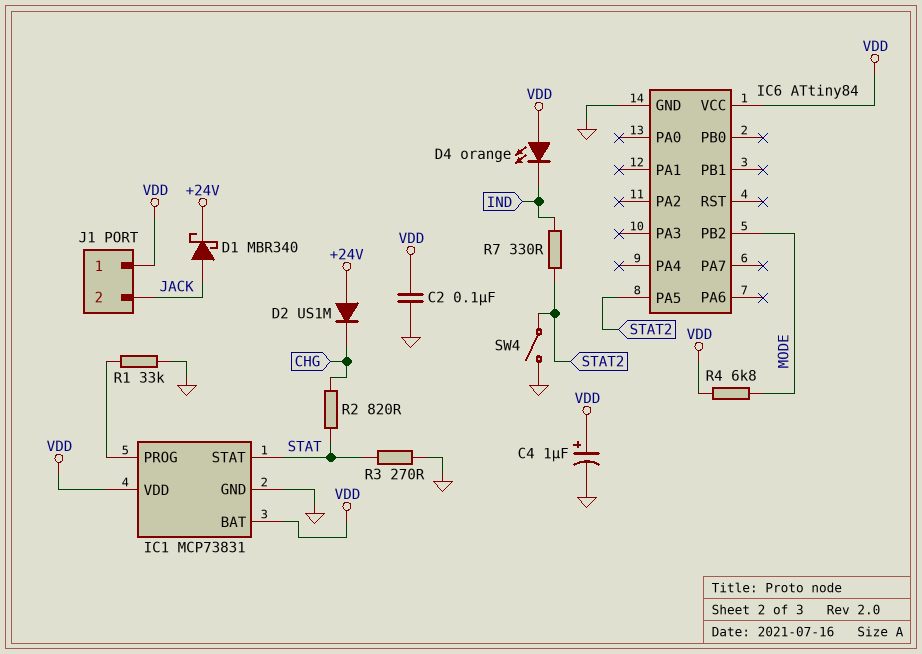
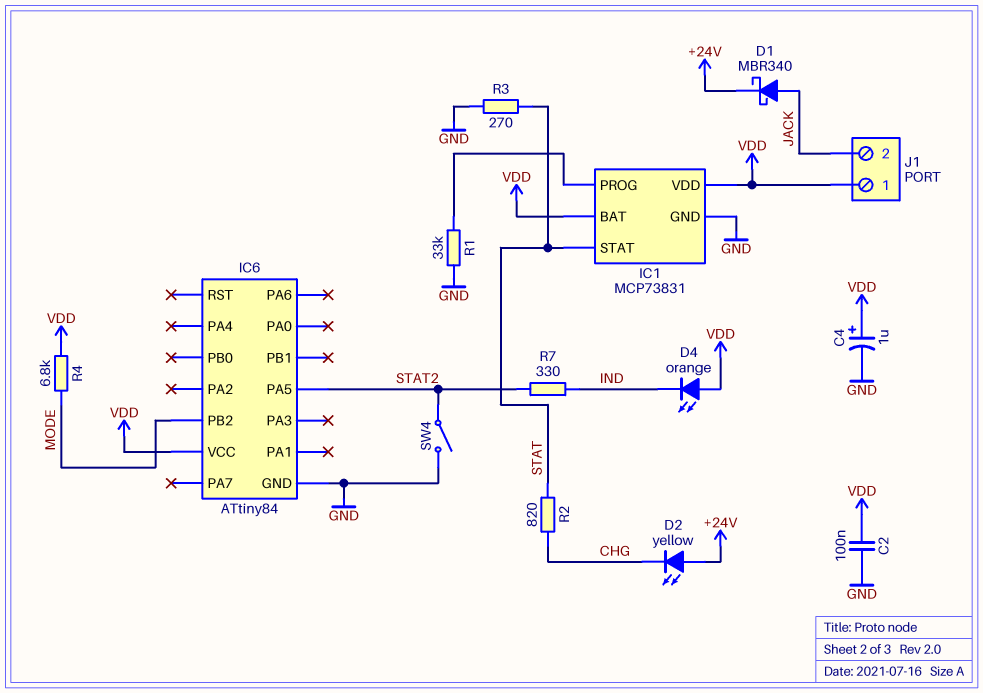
D2: diode US1M (A +24V, K CHG) -> LED yellow (A +24V, K CHG)

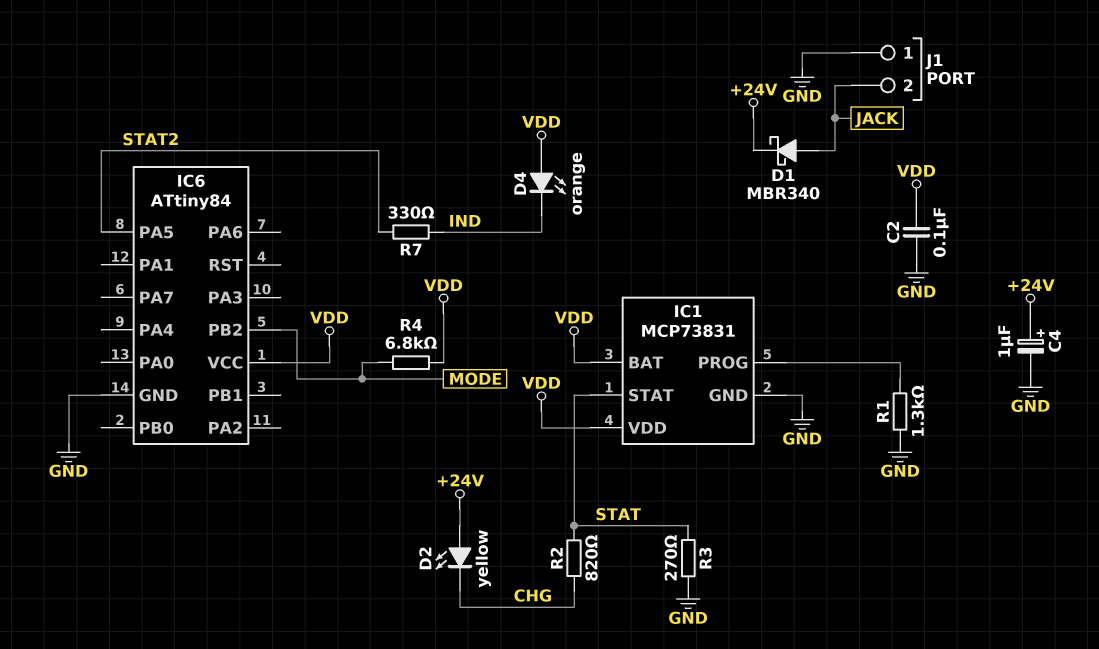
C4: 1uF (plus VDD, minus GND) -> 1uF (plus +24V, minus GND)
J1 pin 1: VDD -> GND
R1: 33k (GND, IC1/PROG) -> 1.3k (GND, IC1/PROG)
SW4: switch (GND, STAT2) -> none

